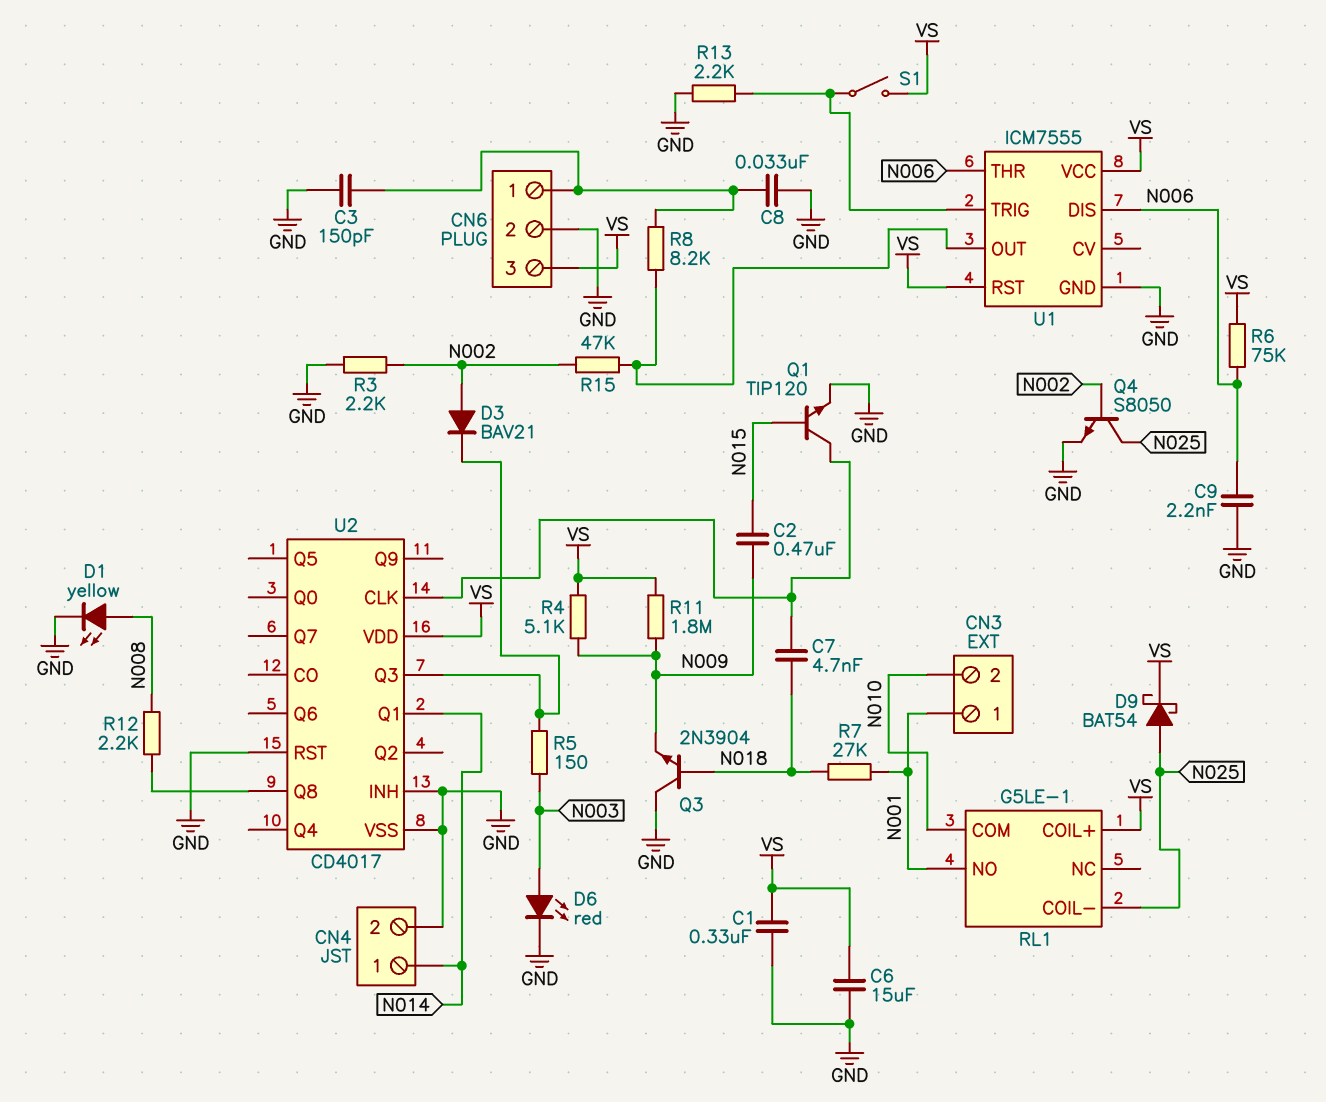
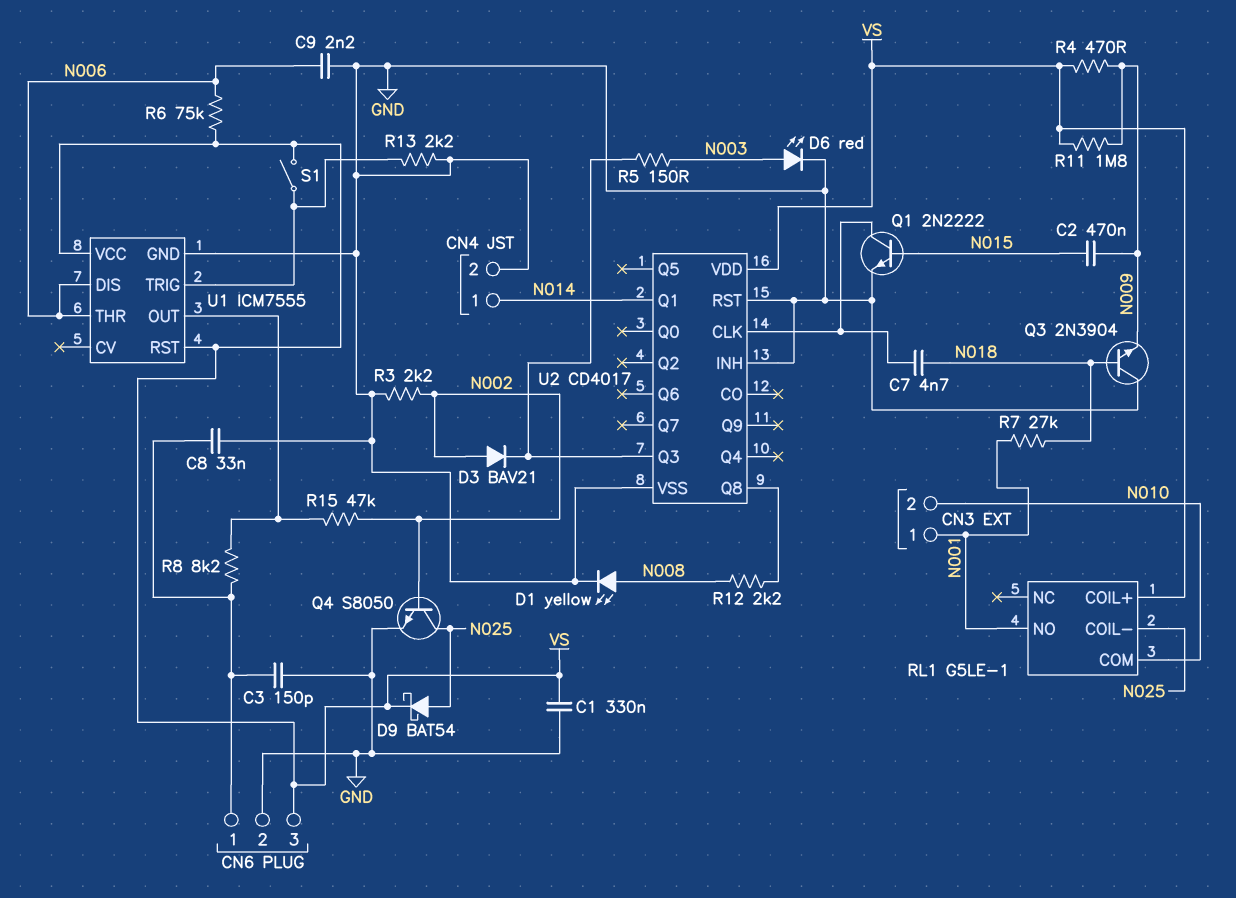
C6: 15uF (GND, VS) -> none
Q1: NPN TIP120 (B N015, C U2/CLK, E GND) -> NPN 2N2222 (B N015, C U2/CLK, E GND)
R4: 5.1k (N009, VS) -> 470 (N009, VS)

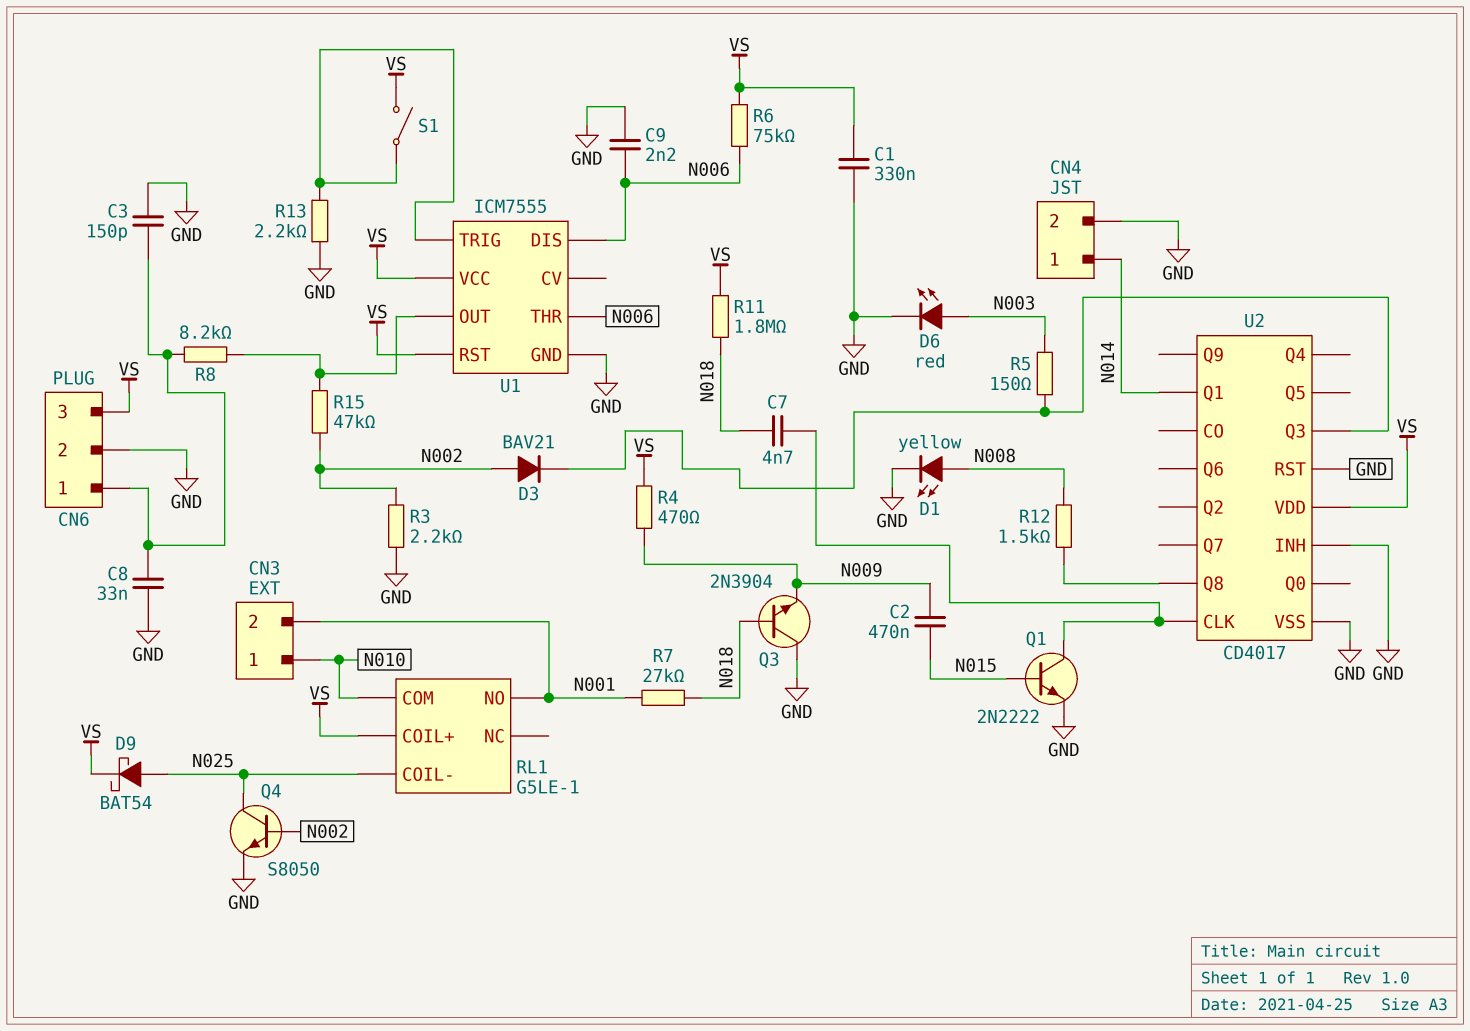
CN3 pin 1: N001 -> N010
CN3 pin 2: N010 -> N001
R11: 1.8M (N009, VS) -> 1.8M (N018, VS)
R12: 2.2k (N008, U2/Q8) -> 1.5k (N008, U2/Q8)

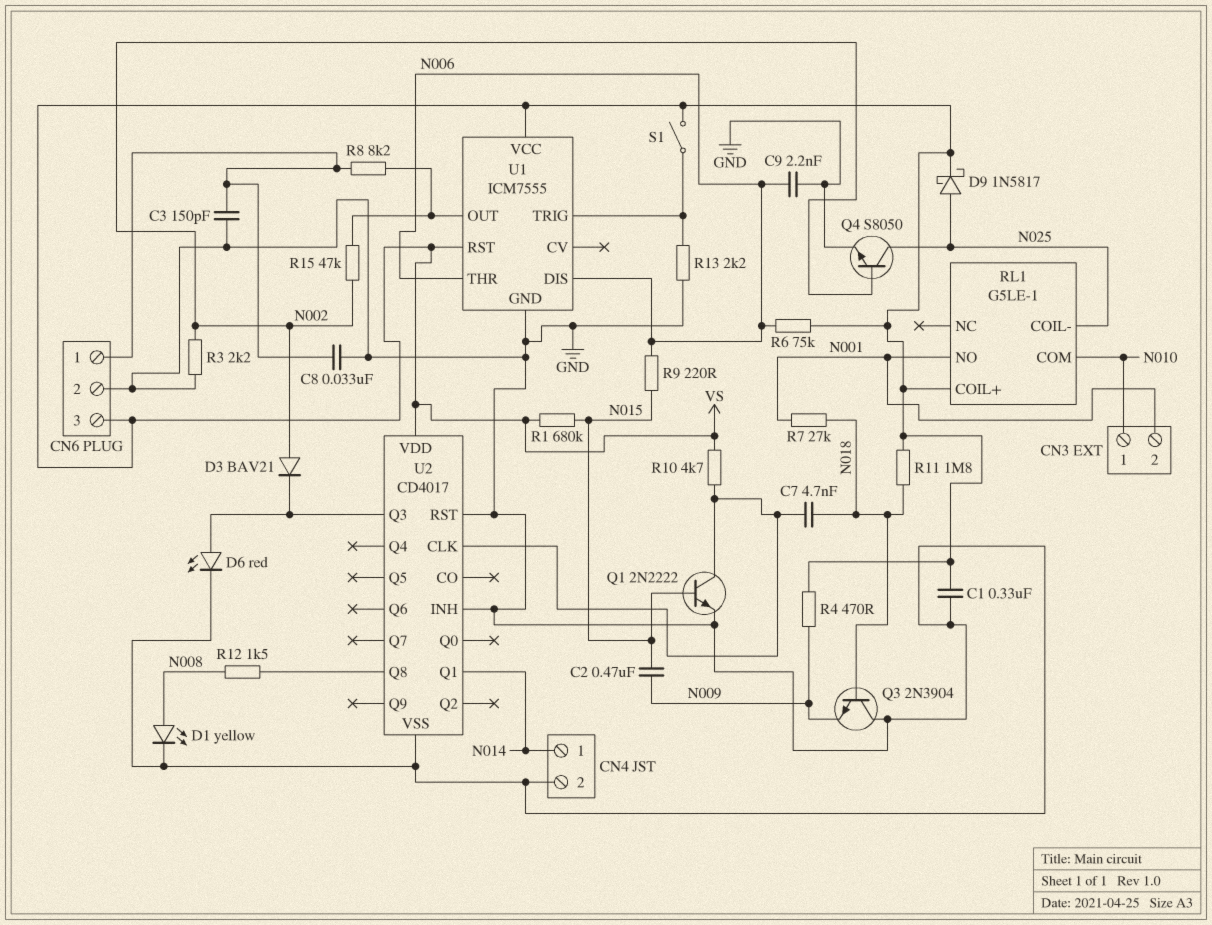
D6: LED red (A N003, K GND) -> LED red (A U2/Q3, K GND)
D9: schottky BAT54 (A N025, K VS) -> schottky 1N5817 (A N025, K VS)
R1: none -> 680k (N015, VS)
R5: 150 (N003, U2/Q3) -> none
R9: none -> 220 (N006, N015)
R10: none -> 4.7k (U2/CLK, VS)

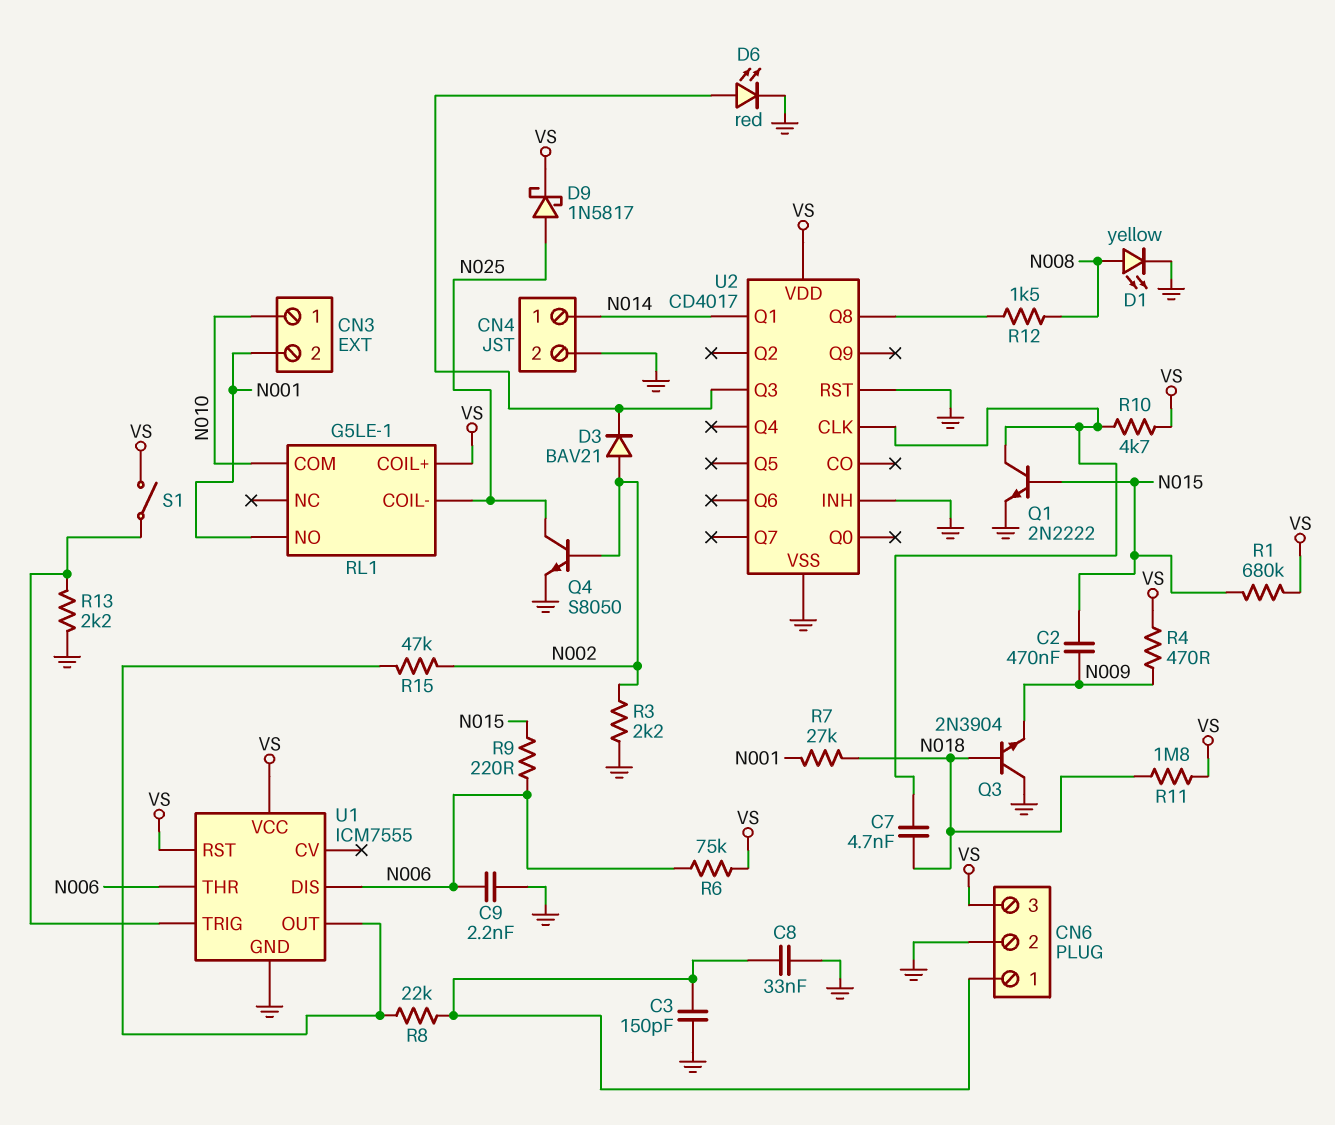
C1: 330nF (GND, VS) -> none
R8: 8.2k (CN6/1, U1/OUT) -> 22k (CN6/1, U1/OUT)

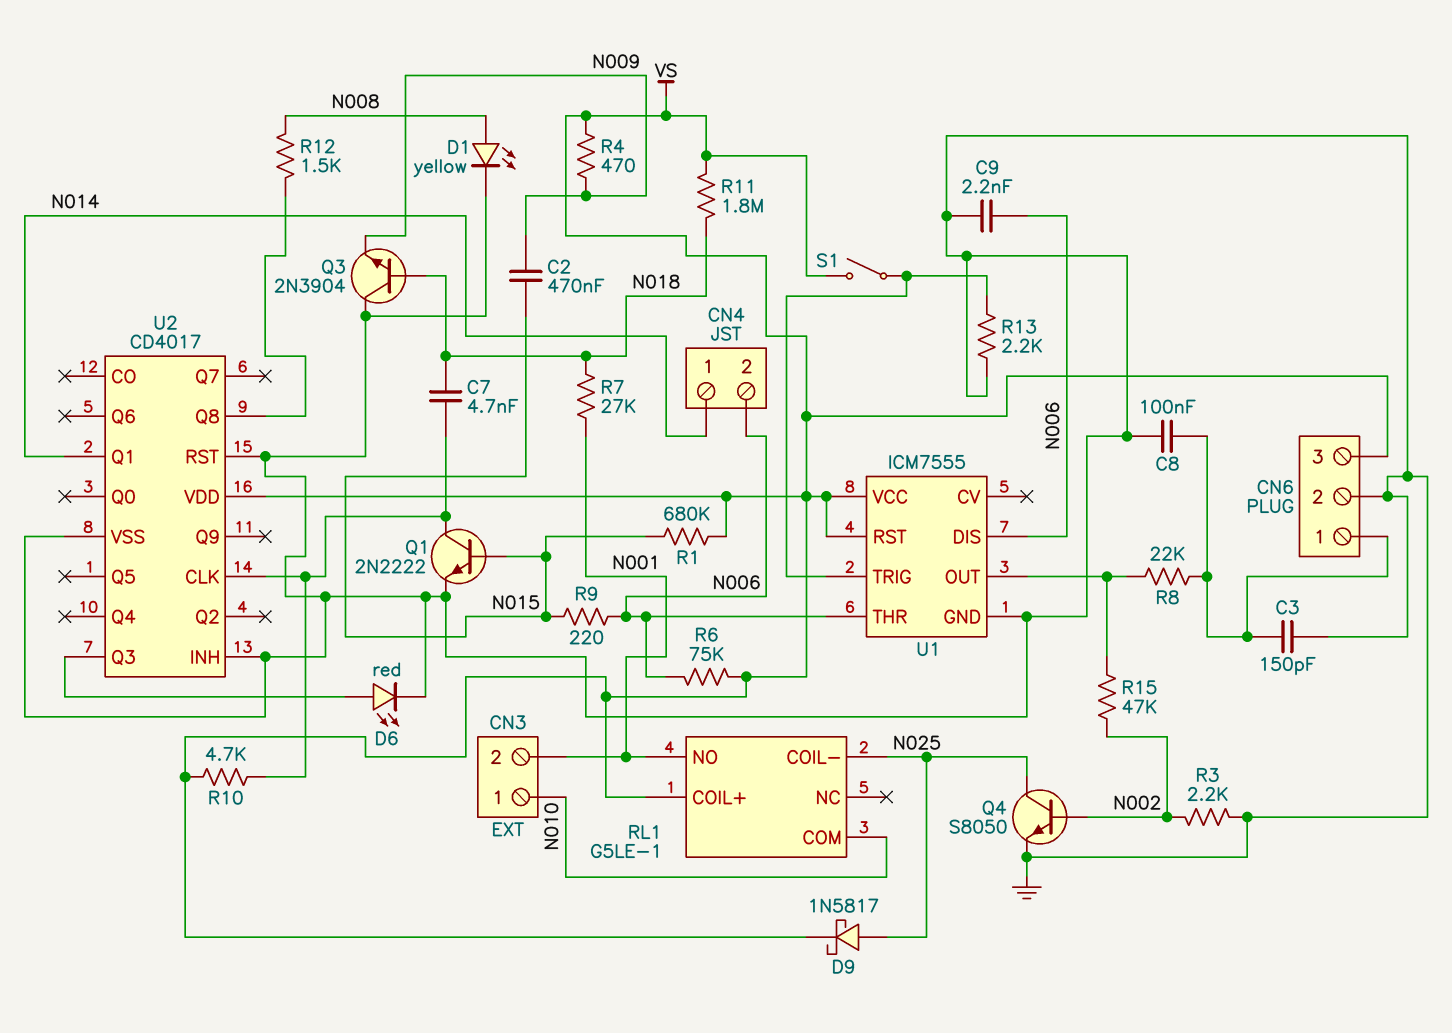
C8: 33nF (CN6/1, GND) -> 100nF (CN6/1, GND)
CN4 pin 2: GND -> N006
D3: diode BAV21 (A N002, K U2/Q3) -> none

